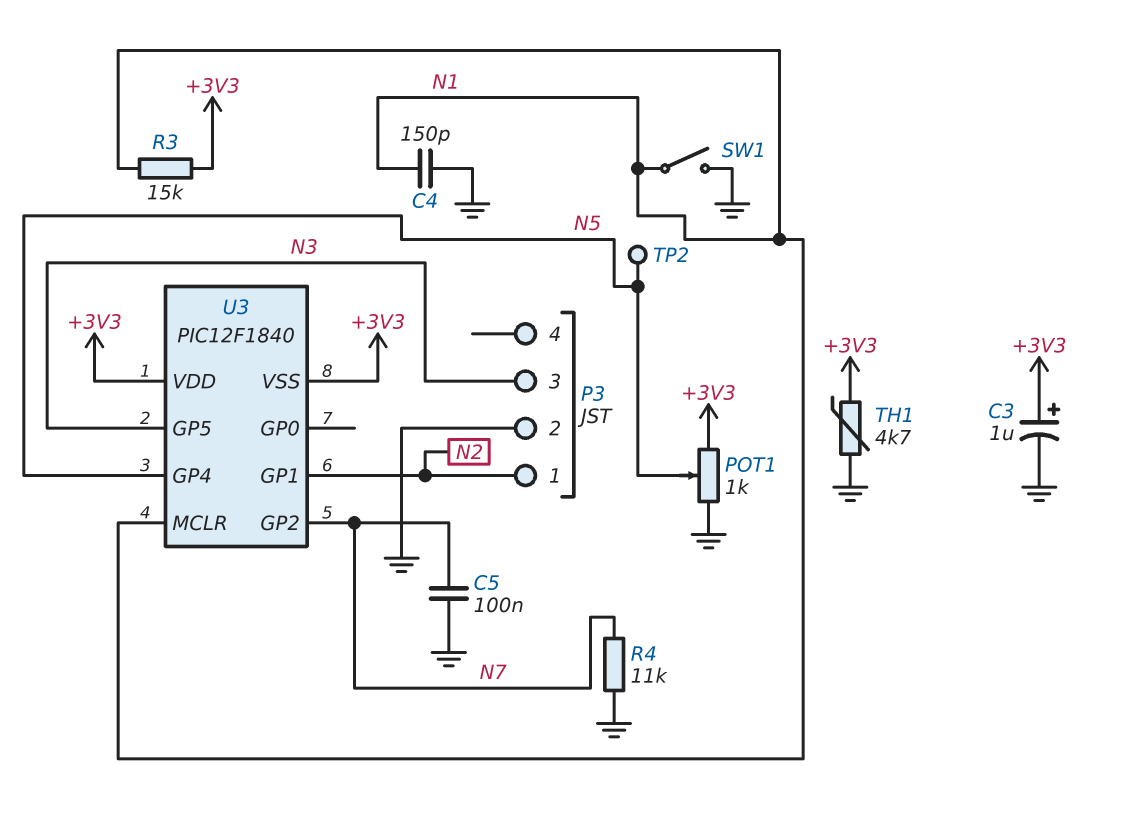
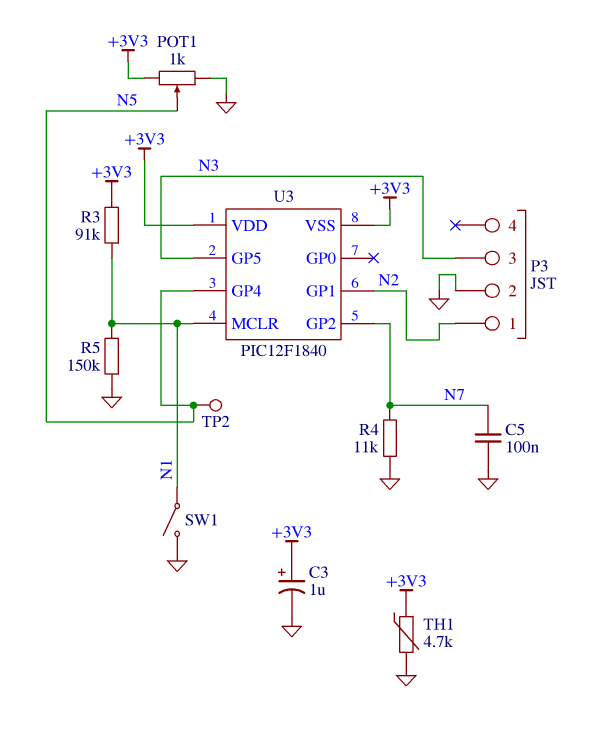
C4: 150pF (GND, N1) -> none
R3: 15k (+3V3, N1) -> 91k (+3V3, N1)
R5: none -> 150k (GND, N1)

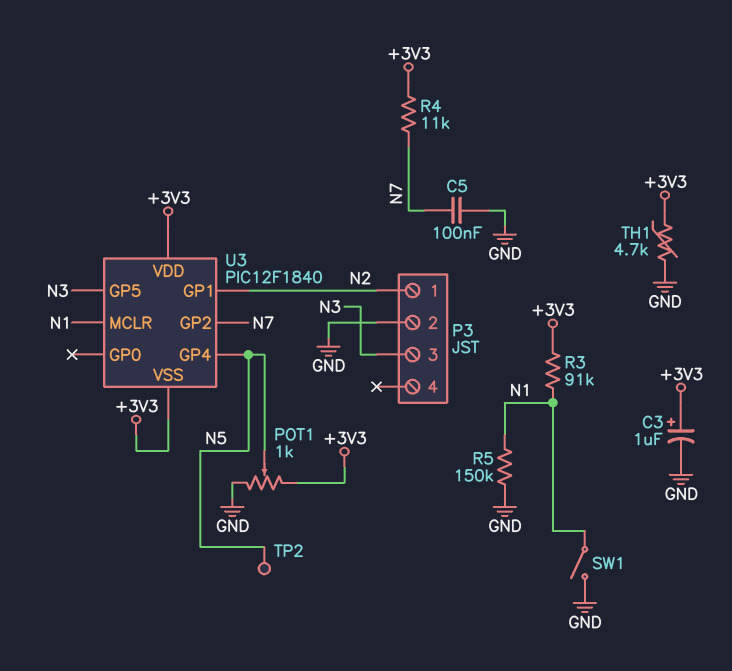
R4: 11k (GND, N7) -> 11k (+3V3, N7)

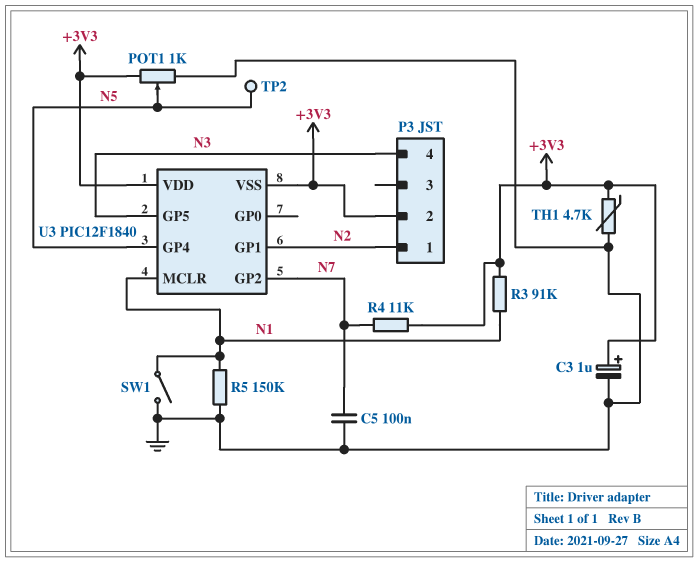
P3 pin 2: GND -> +3V3
P3 pin 3: N3 -> none
P3 pin 4: none -> N3

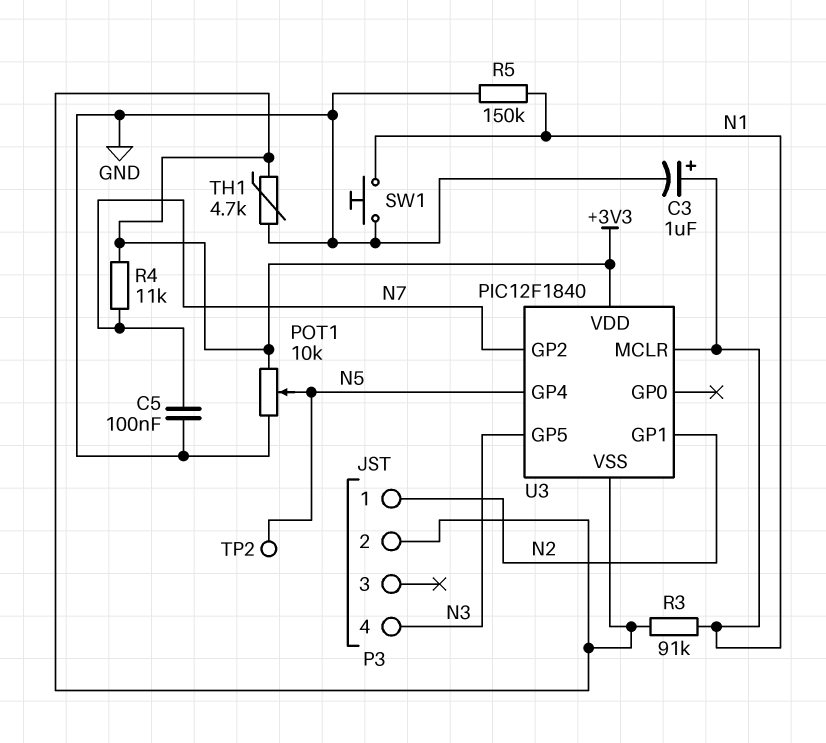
C3: 1uF (plus +3V3, minus GND) -> 1uF (plus N1, minus GND)
POT1: 1k (+3V3, GND, wiper N5) -> 10k (+3V3, GND, wiper N5)
SW1: switch (GND, N1) -> button (GND, N1)

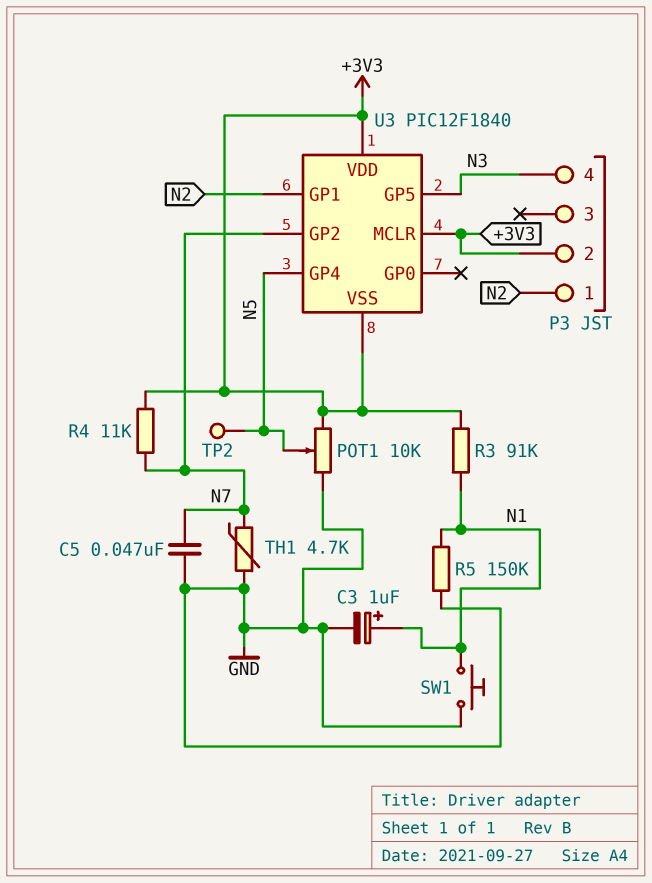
C5: 100nF (GND, N7) -> 47nF (GND, N7)
TH1: 4.7k (+3V3, GND) -> 4.7k (GND, N7)
U3 pin MCLR: N1 -> +3V3

